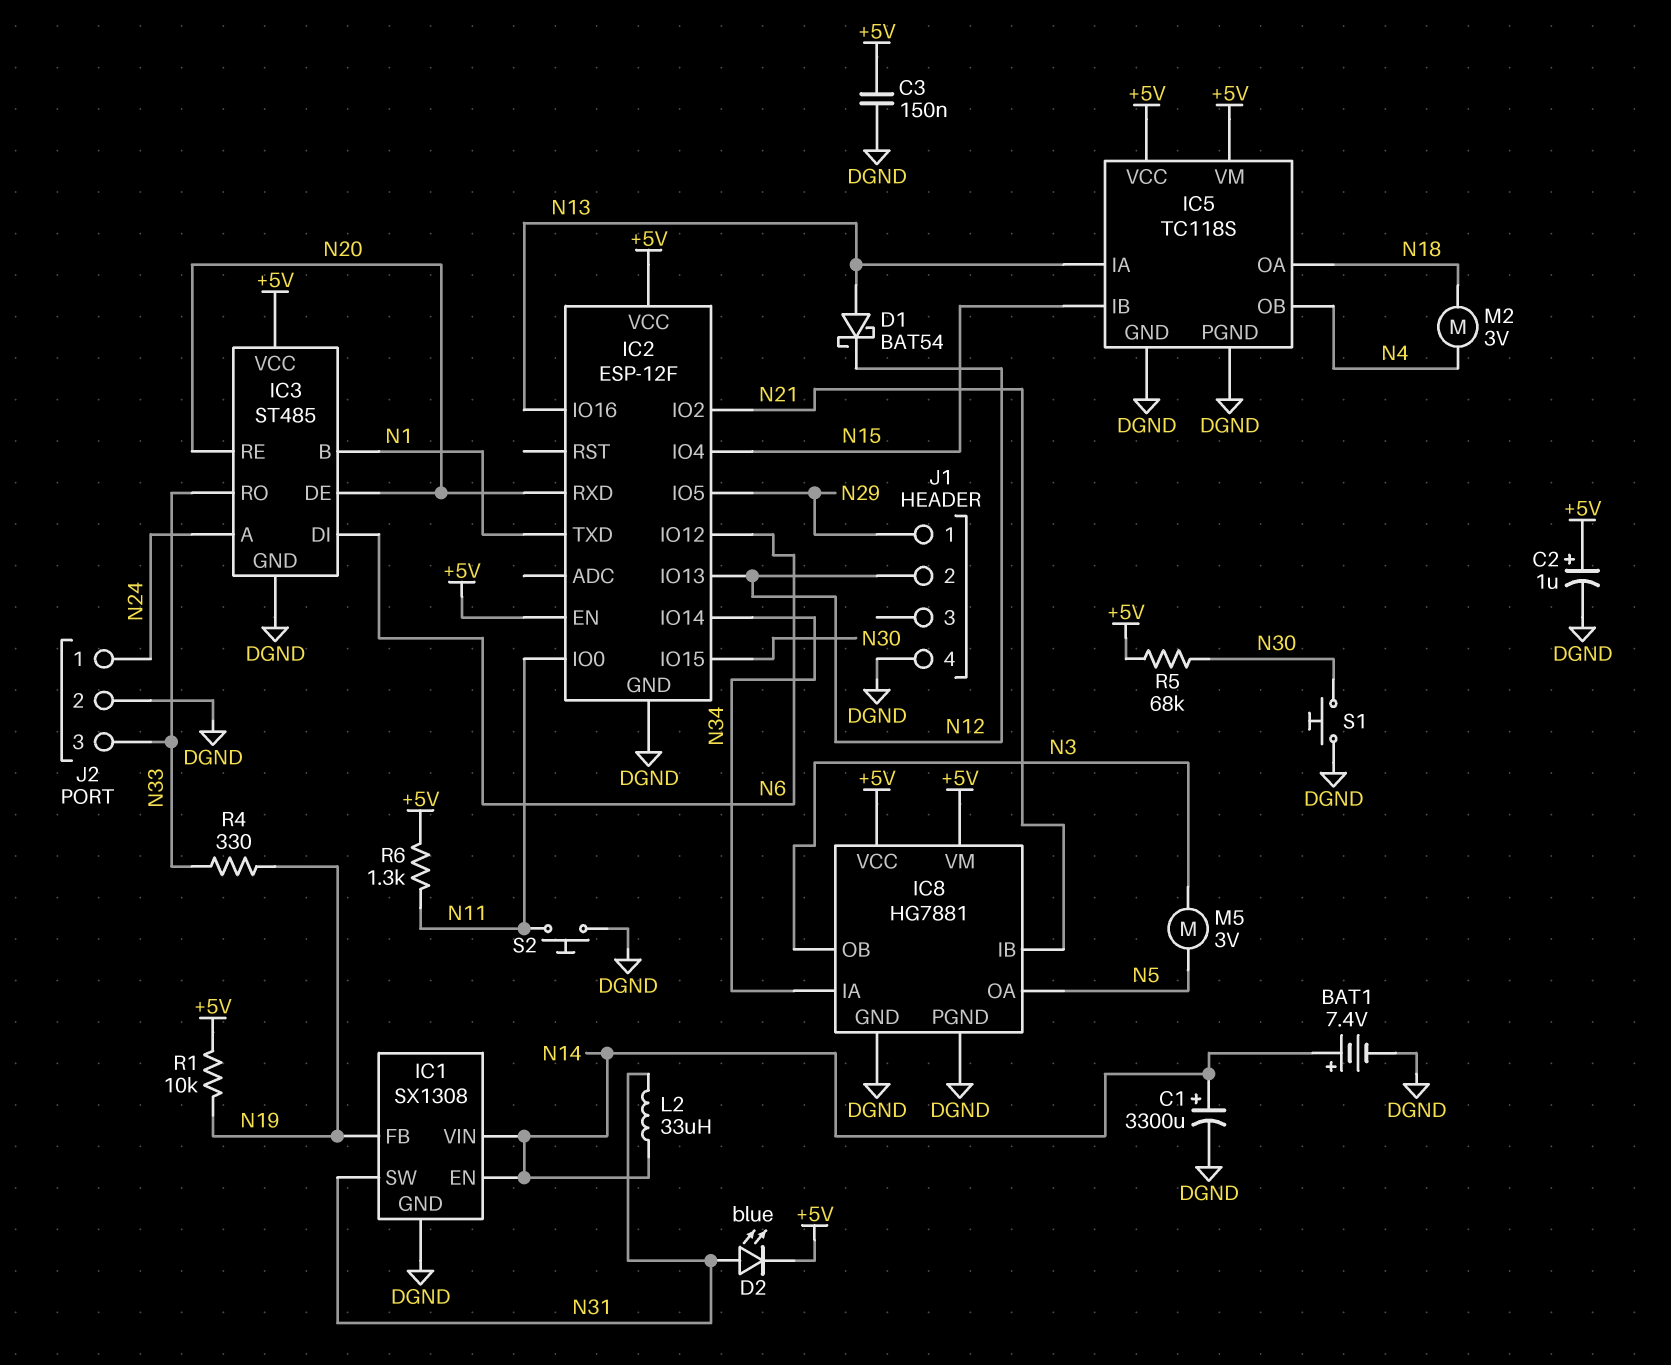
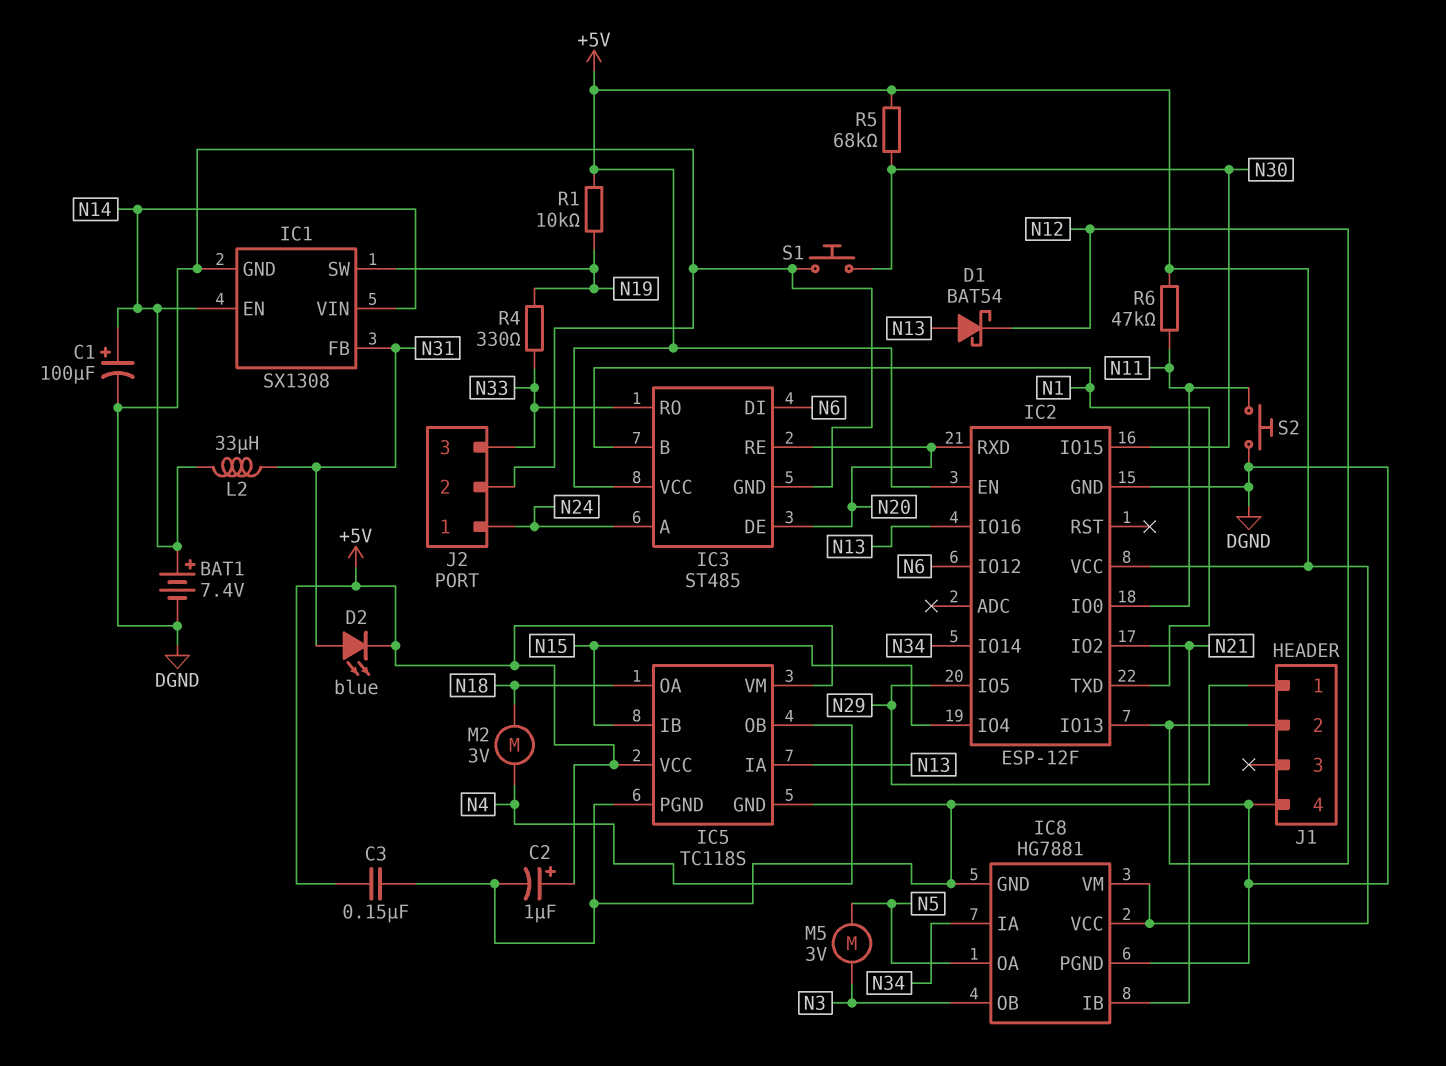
C1: 3300uF (plus N14, minus DGND) -> 100uF (plus N14, minus DGND)
IC1 pin FB: N19 -> N31
IC1 pin SW: N31 -> N19
R6: 1.3k (+5V, N11) -> 47k (+5V, N11)

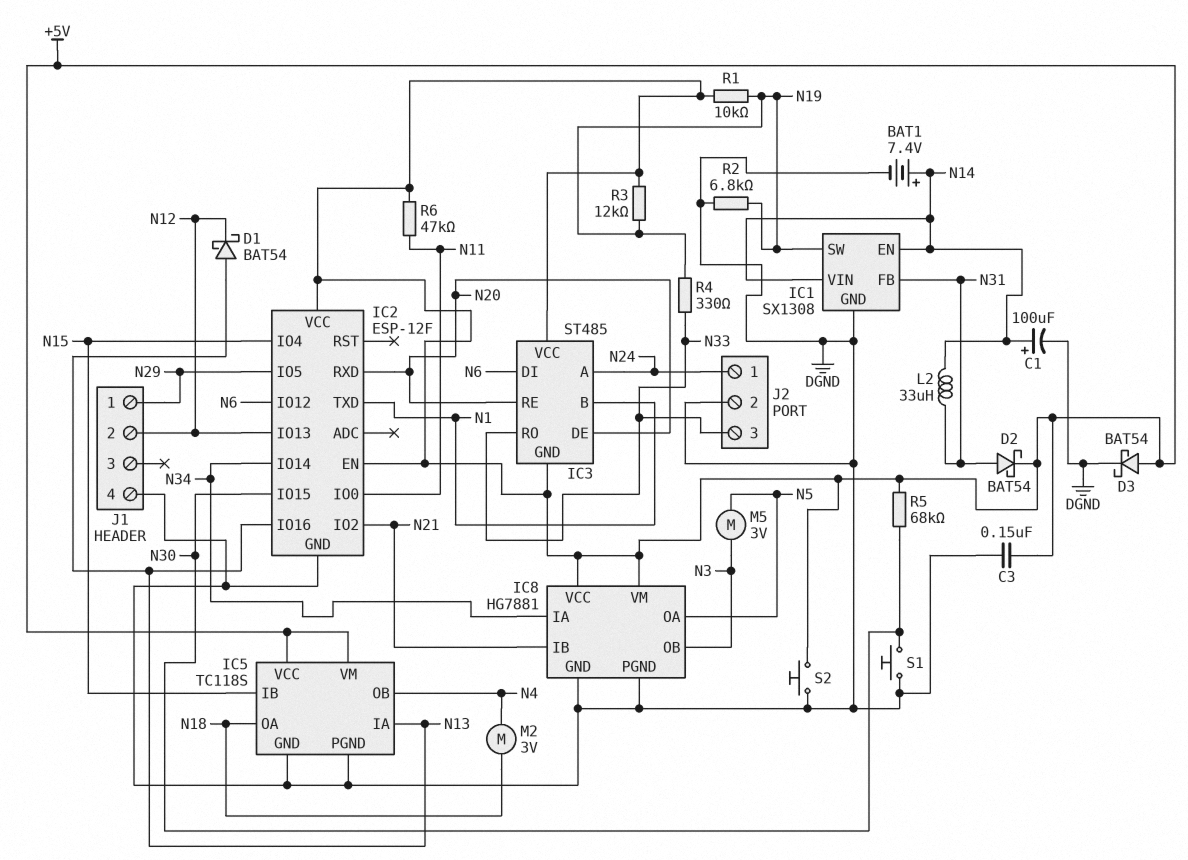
C2: 1uF (plus +5V, minus DGND) -> none
D2: LED blue (A N31, K +5V) -> schottky BAT54 (A N31, K +5V)
D3: none -> schottky BAT54 (A +5V, K DGND)
IC3 pin GND: DGND -> +5V
R2: none -> 6.8k (DGND, N19)
R3: none -> 12k (+5V, N19)
S2: button (DGND, N11) -> button (+5V, DGND)

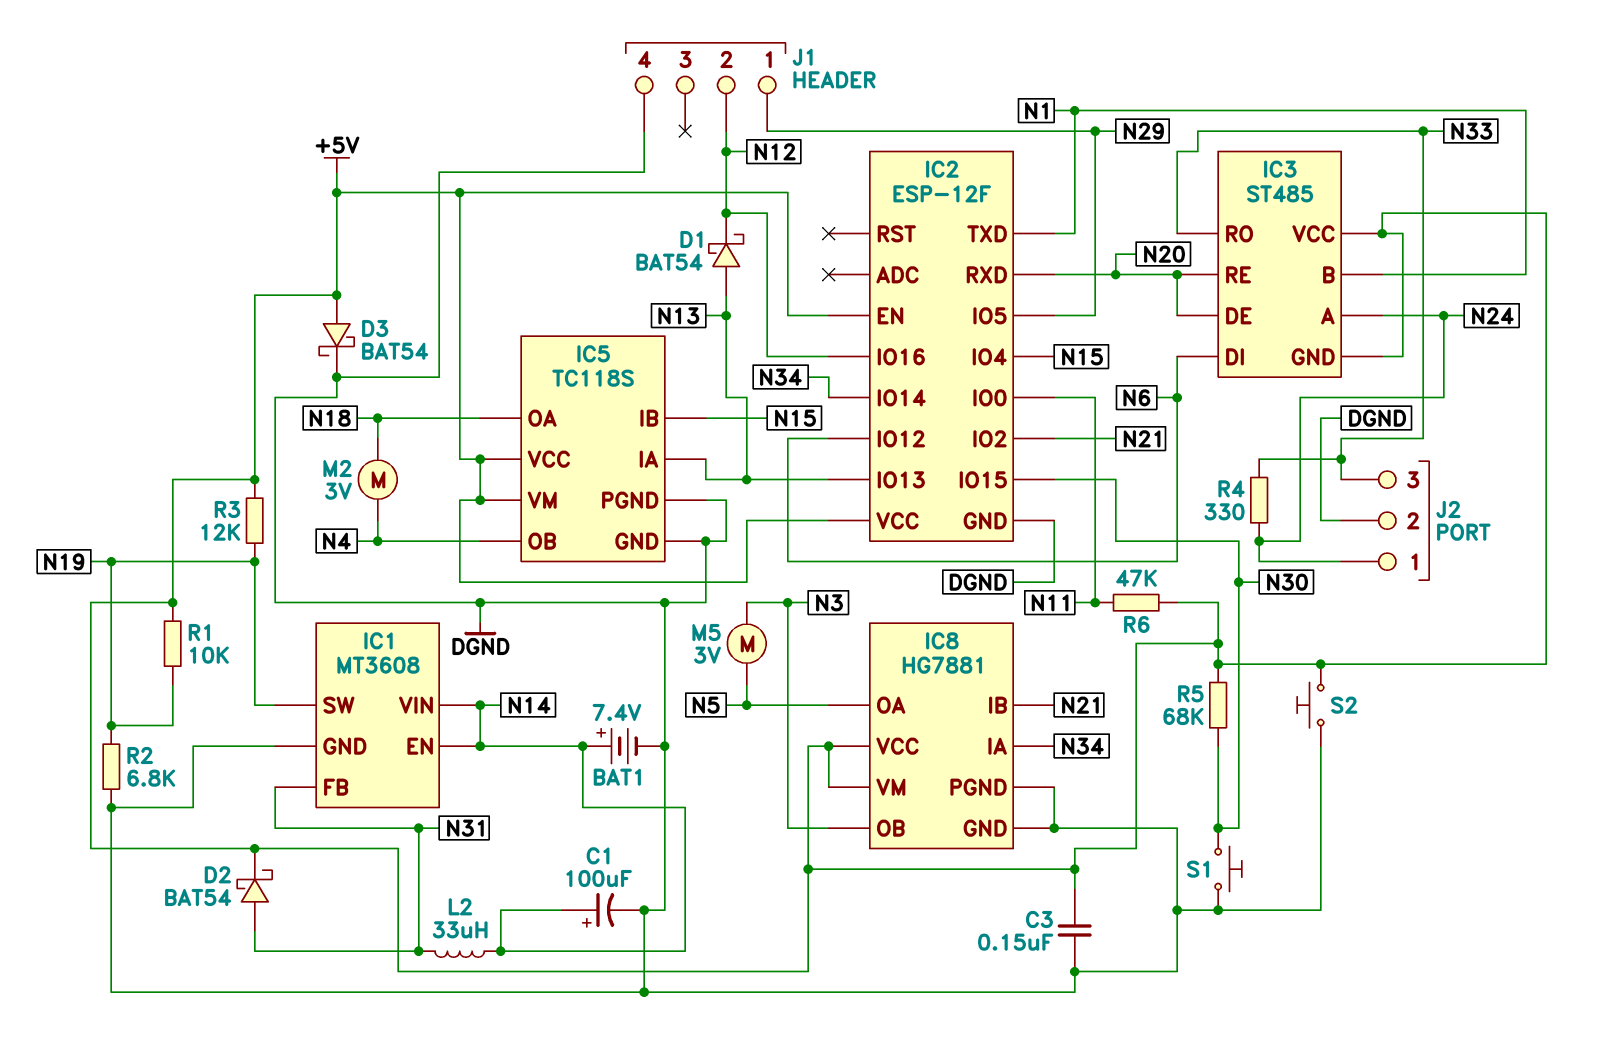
IC1: SX1308 -> MT3608
IC2 pin IO13: N12 -> N13
IC2 pin IO16: N13 -> N12
R4: 330 (N19, N33) -> 330 (N24, N33)

